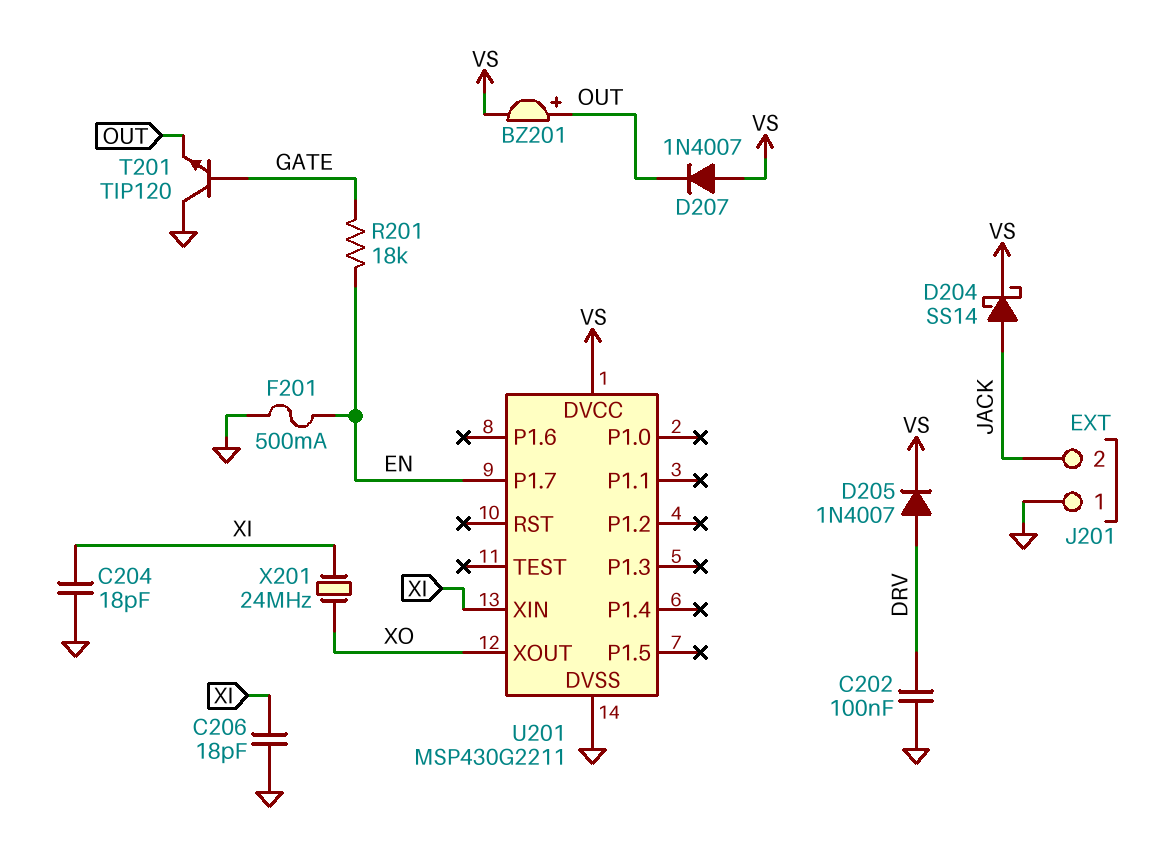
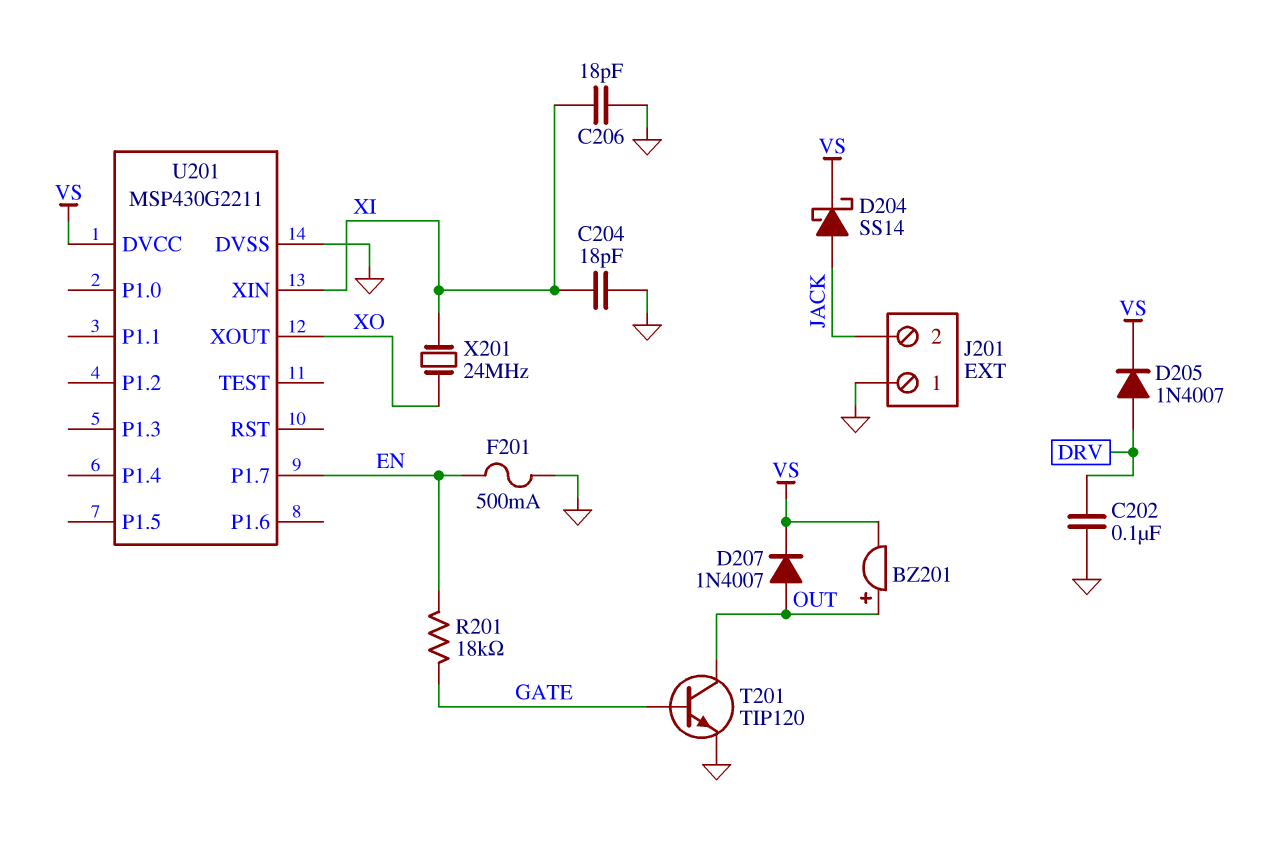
D207: diode 1N4007 (A VS, K OUT) -> diode 1N4007 (A OUT, K VS)
T201: NPN TIP120 (B GATE, C GND, E OUT) -> NPN TIP120 (B GATE, C OUT, E GND)

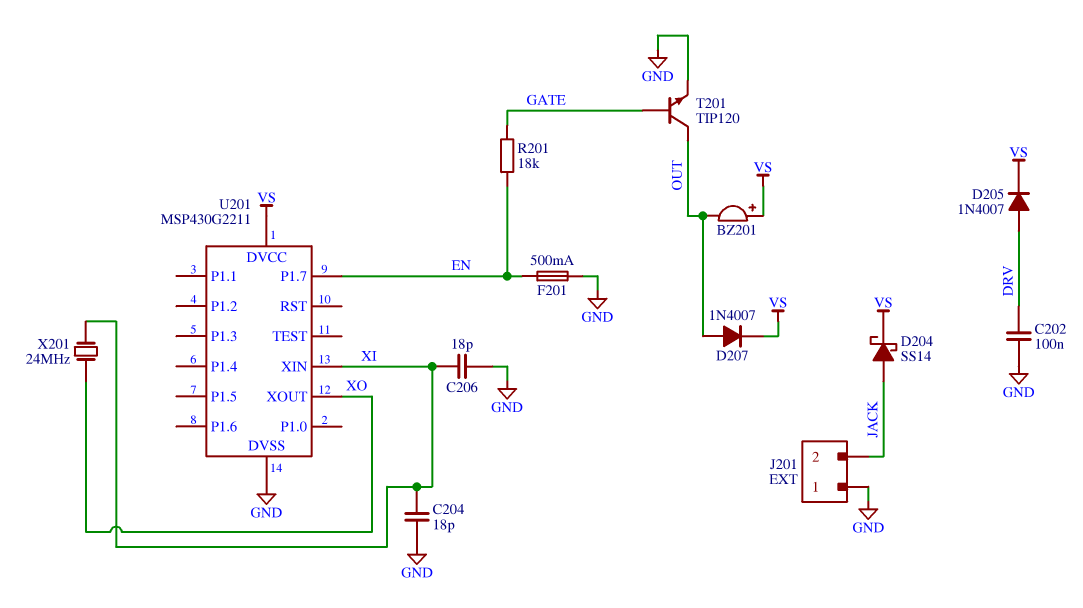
BZ201: buzzer (plus OUT, minus VS) -> buzzer (plus VS, minus OUT)

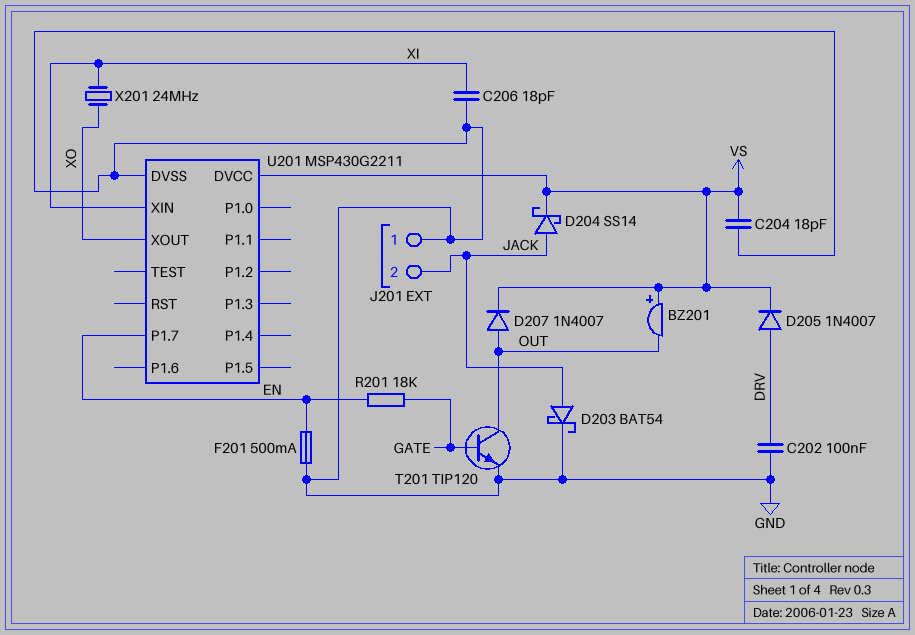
C204: 18pF (GND, XI) -> 18pF (GND, VS)
D203: none -> schottky BAT54 (A JACK, K GND)

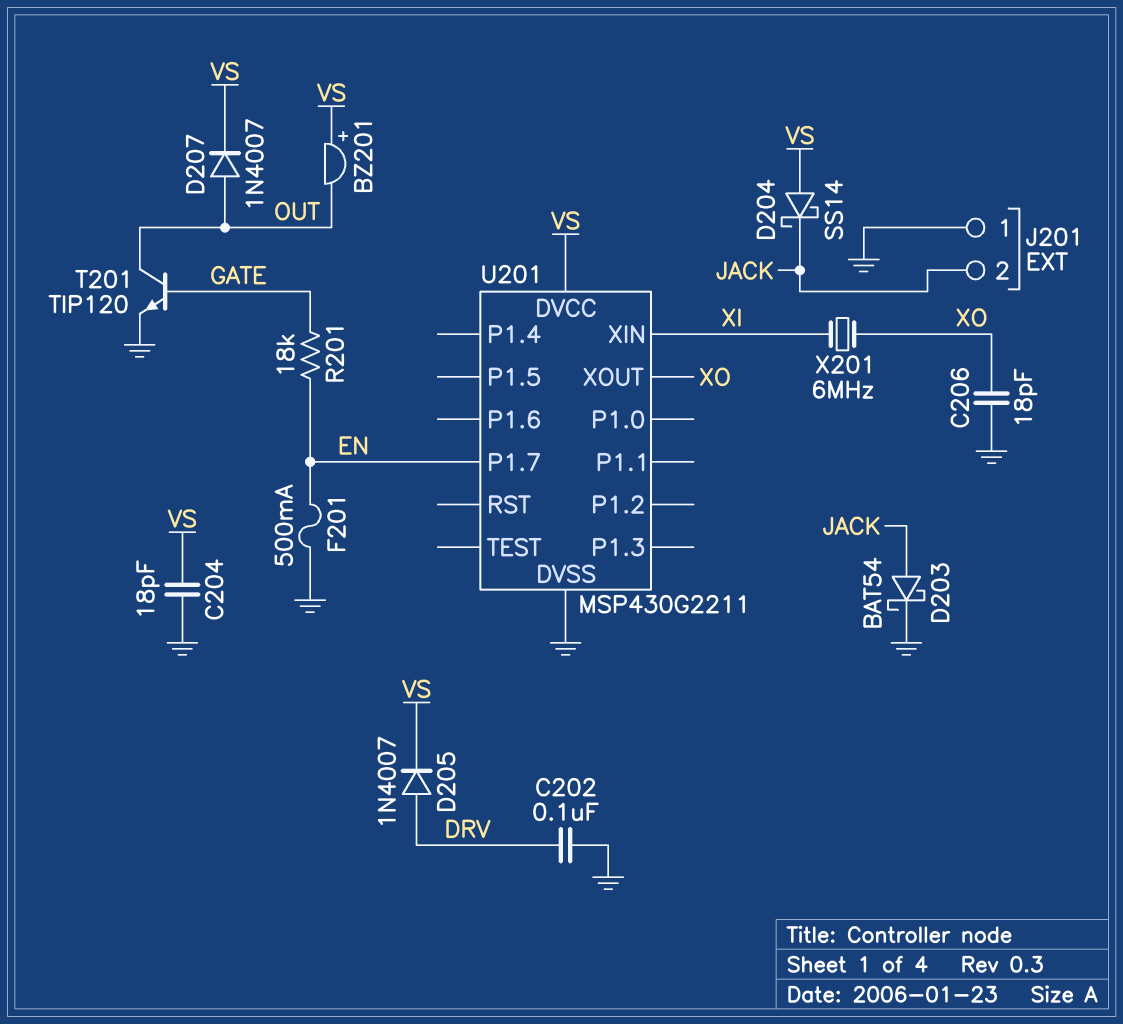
C206: 18pF (GND, XI) -> 18pF (GND, XO)
D204: schottky SS14 (A JACK, K VS) -> schottky SS14 (A VS, K JACK)
X201: 24MHz (XI, XO) -> 6MHz (XI, XO)

